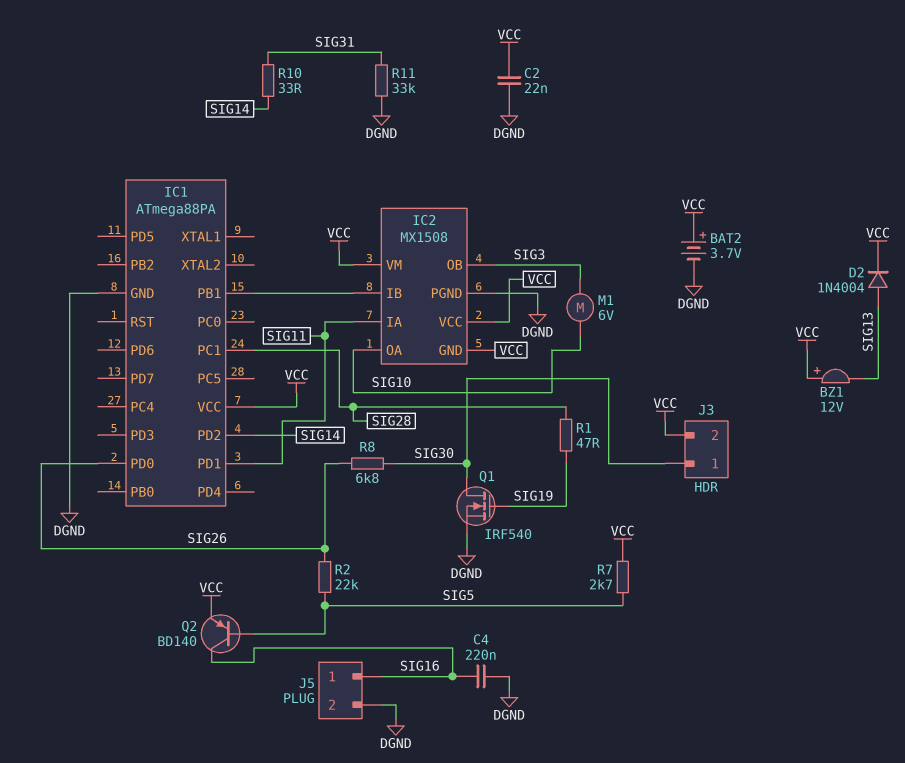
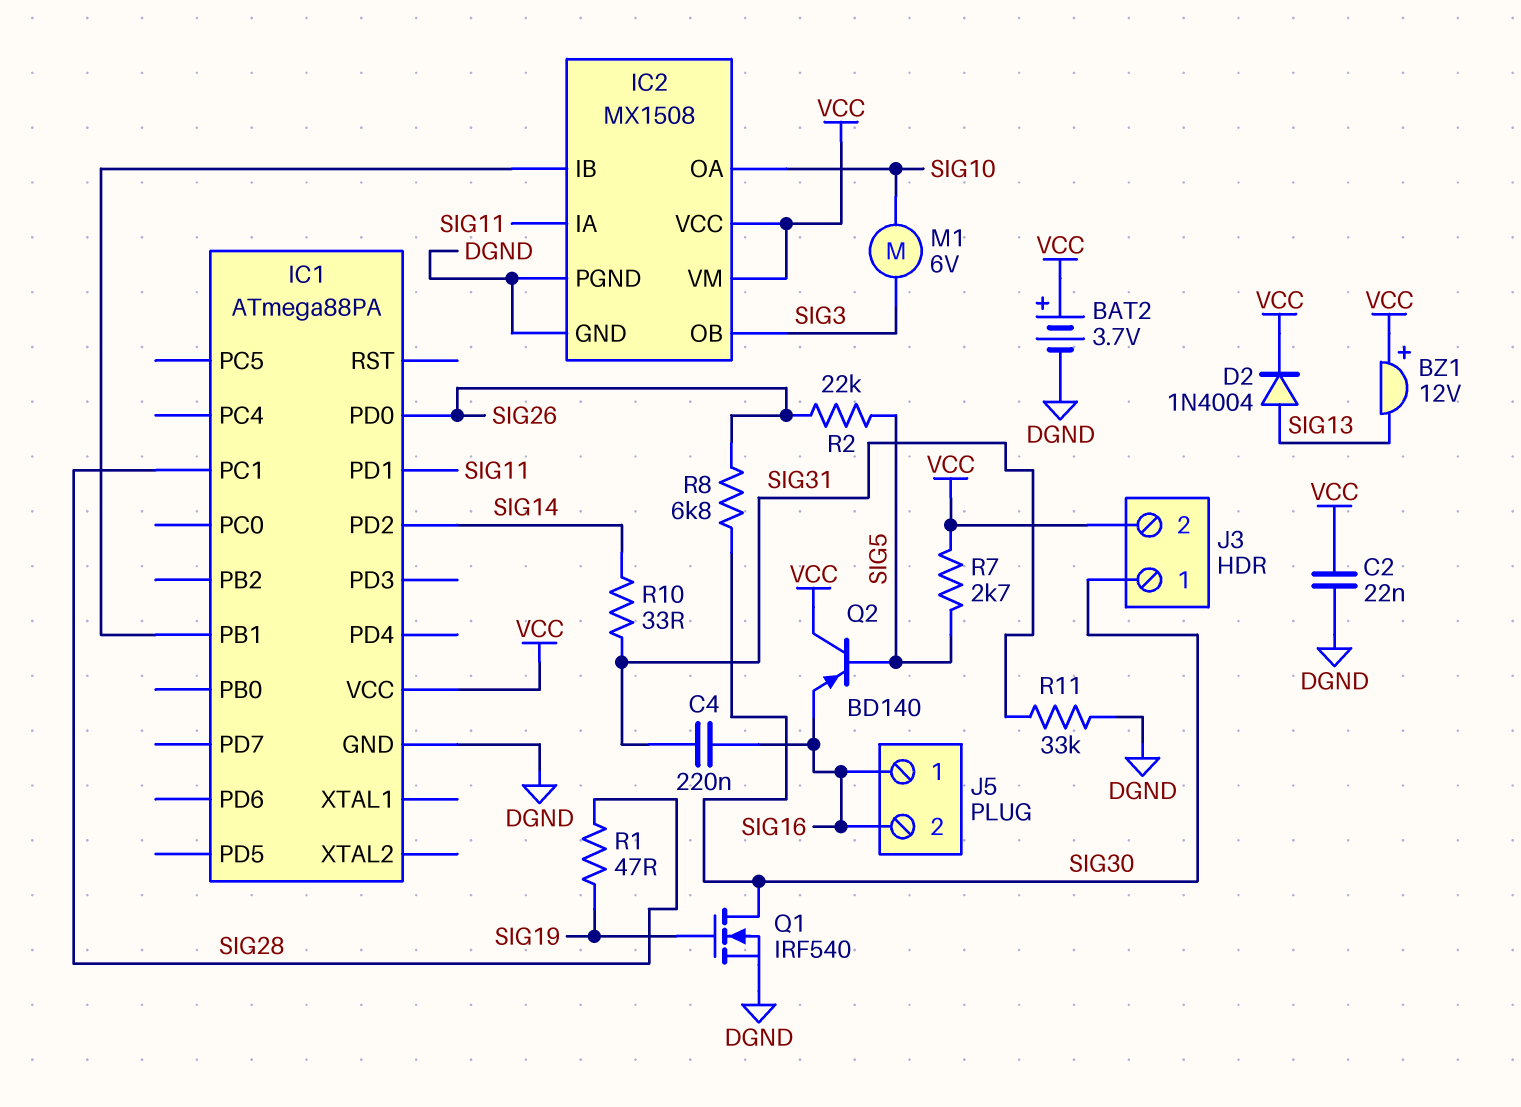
C4: 220nF (DGND, SIG16) -> 220nF (SIG16, SIG31)
IC2 pin GND: VCC -> DGND
J5 pin 2: DGND -> SIG16
Q2: PNP BD140 (B SIG5, C SIG16, E VCC) -> PNP BD140 (B SIG5, C VCC, E SIG16)

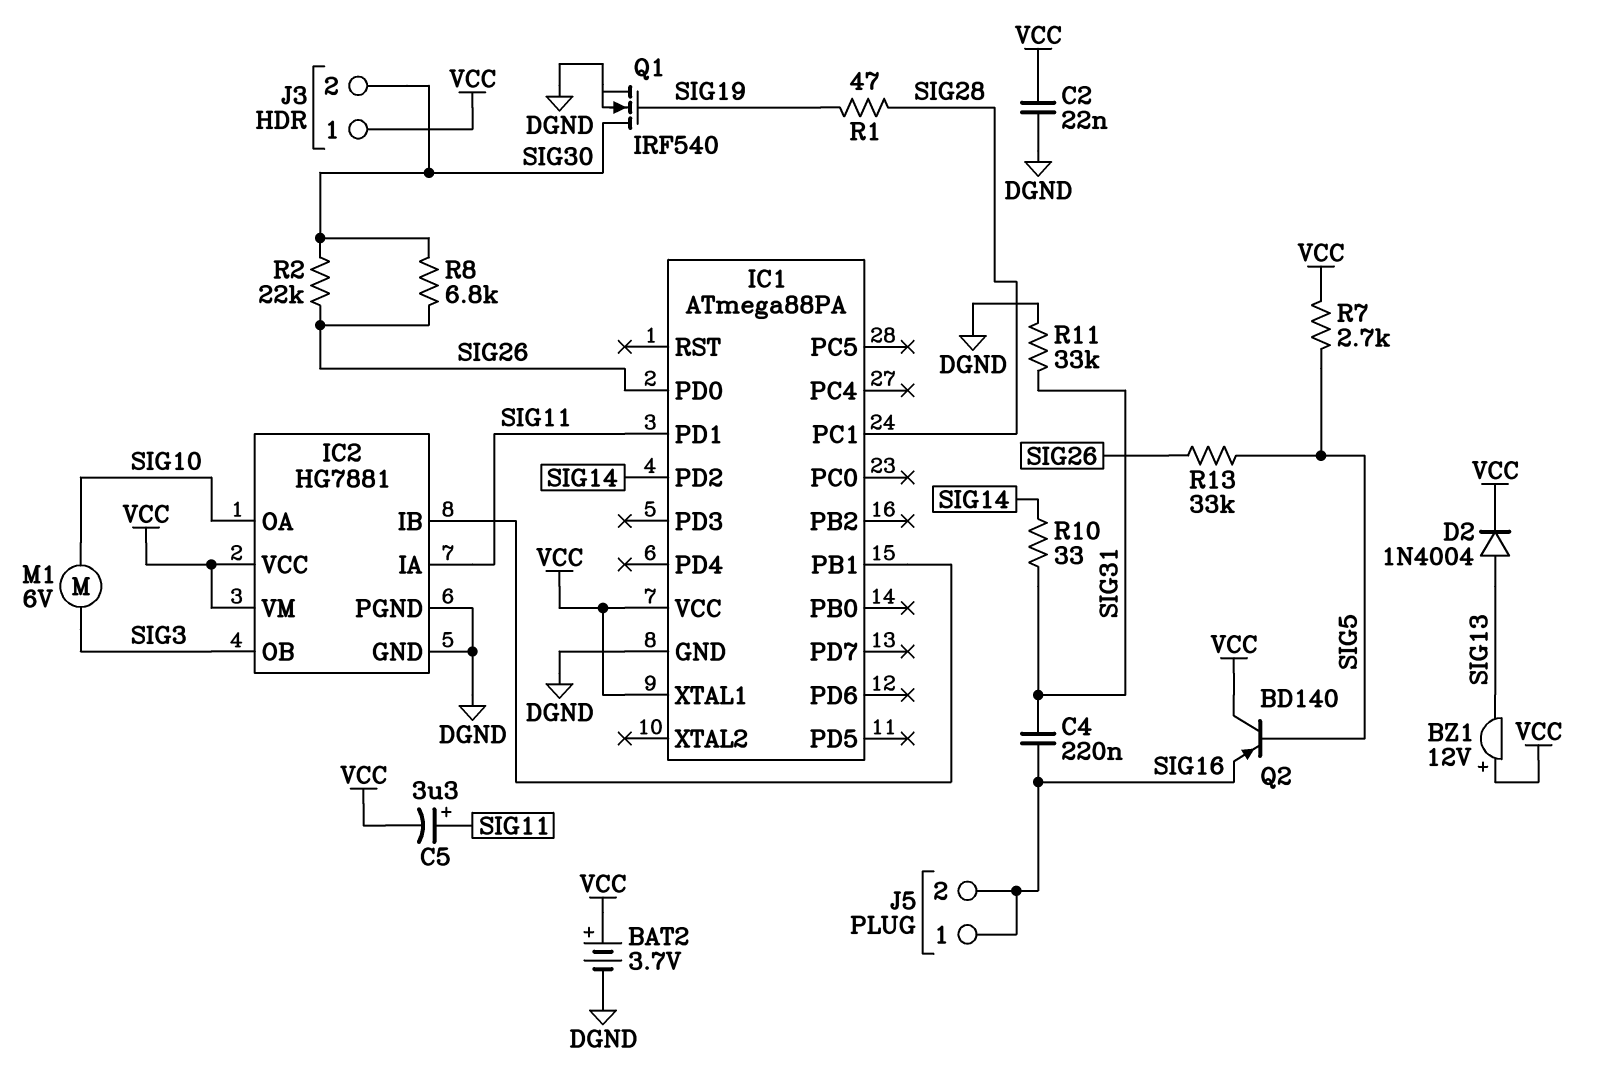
C5: none -> 3.3uF (plus SIG11, minus VCC)
IC1 pin XTAL1: none -> VCC
IC2: MX1508 -> HG7881
J3 pin 1: SIG30 -> VCC
J3 pin 2: VCC -> SIG30
R2: 22k (SIG5, SIG26) -> 22k (SIG26, SIG30)
R13: none -> 33k (SIG5, SIG26)

